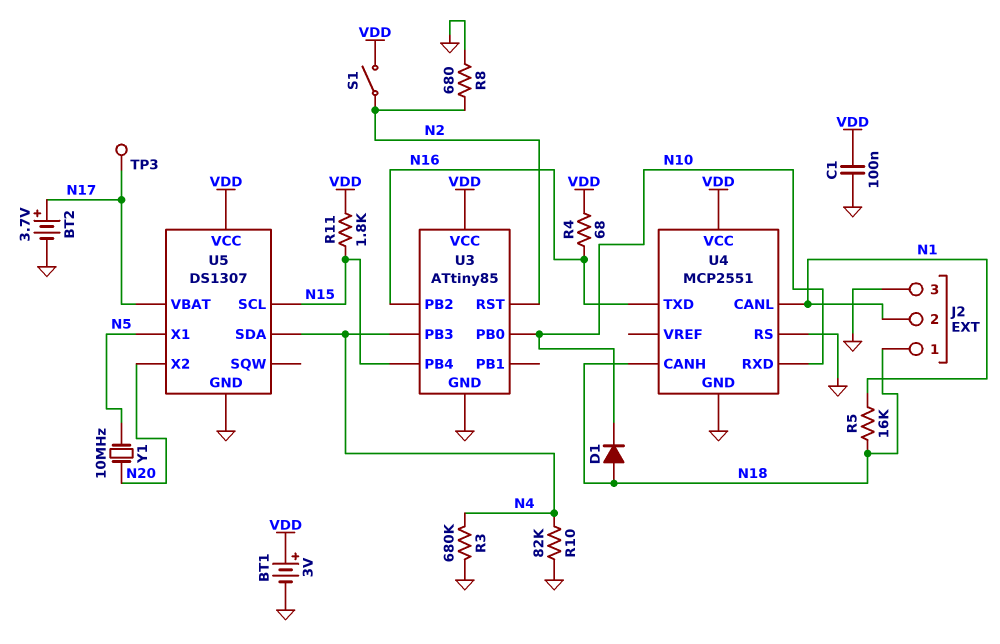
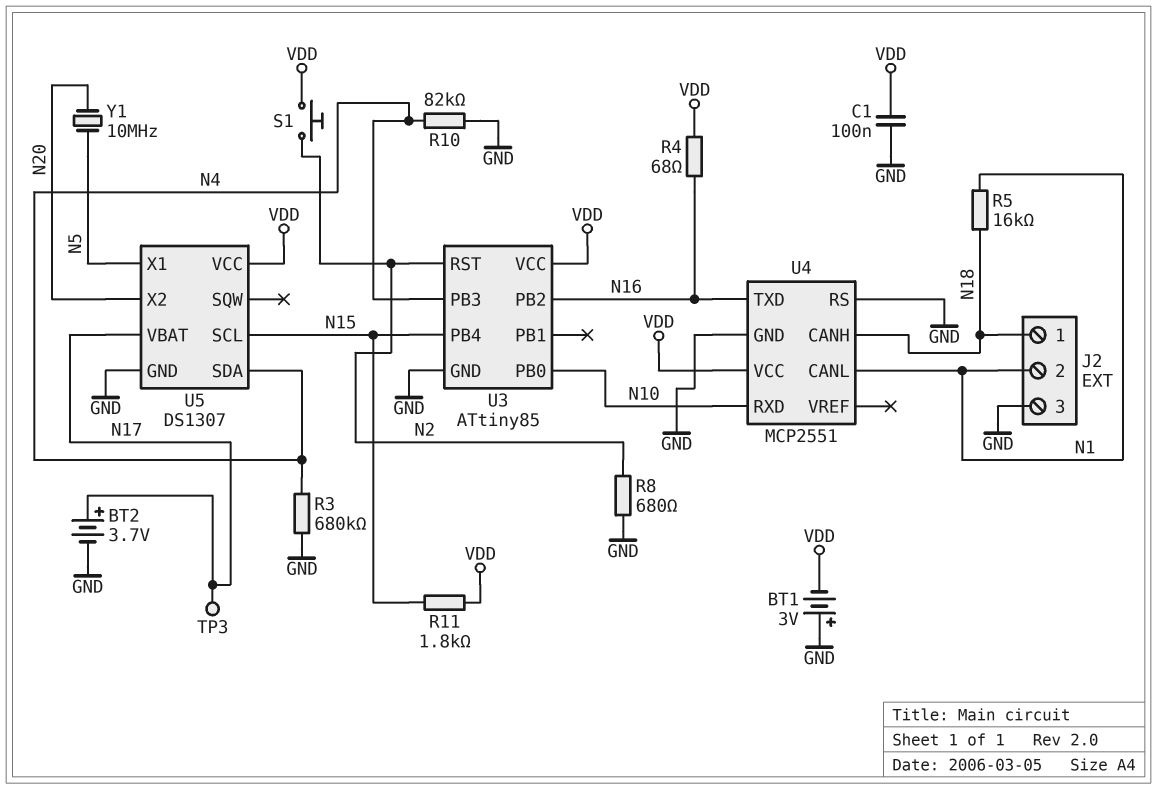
BT1: 3V (plus VDD, minus GND) -> 3V (plus GND, minus VDD)
D1: diode (A N18, K N10) -> none
S1: switch (N2, VDD) -> button (N2, VDD)

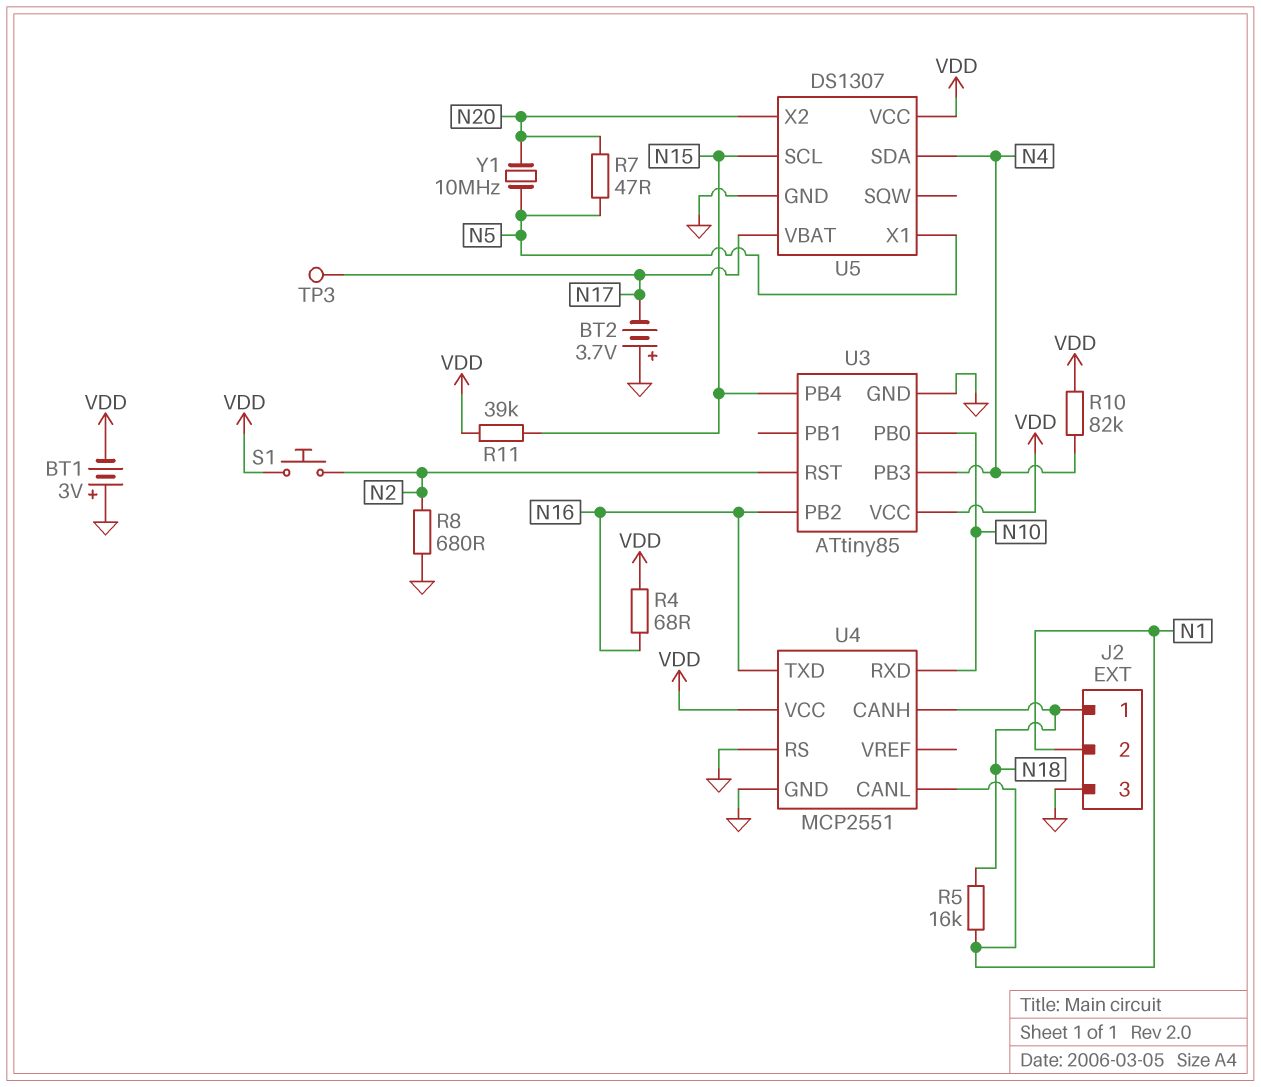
BT2: 3.7V (plus N17, minus GND) -> 3.7V (plus GND, minus N17)
C1: 100nF (GND, VDD) -> none
R3: 680k (GND, N4) -> none
R7: none -> 47 (N5, N20)
R10: 82k (GND, N4) -> 82k (N4, VDD)
R11: 1.8k (N15, VDD) -> 39k (N15, VDD)

